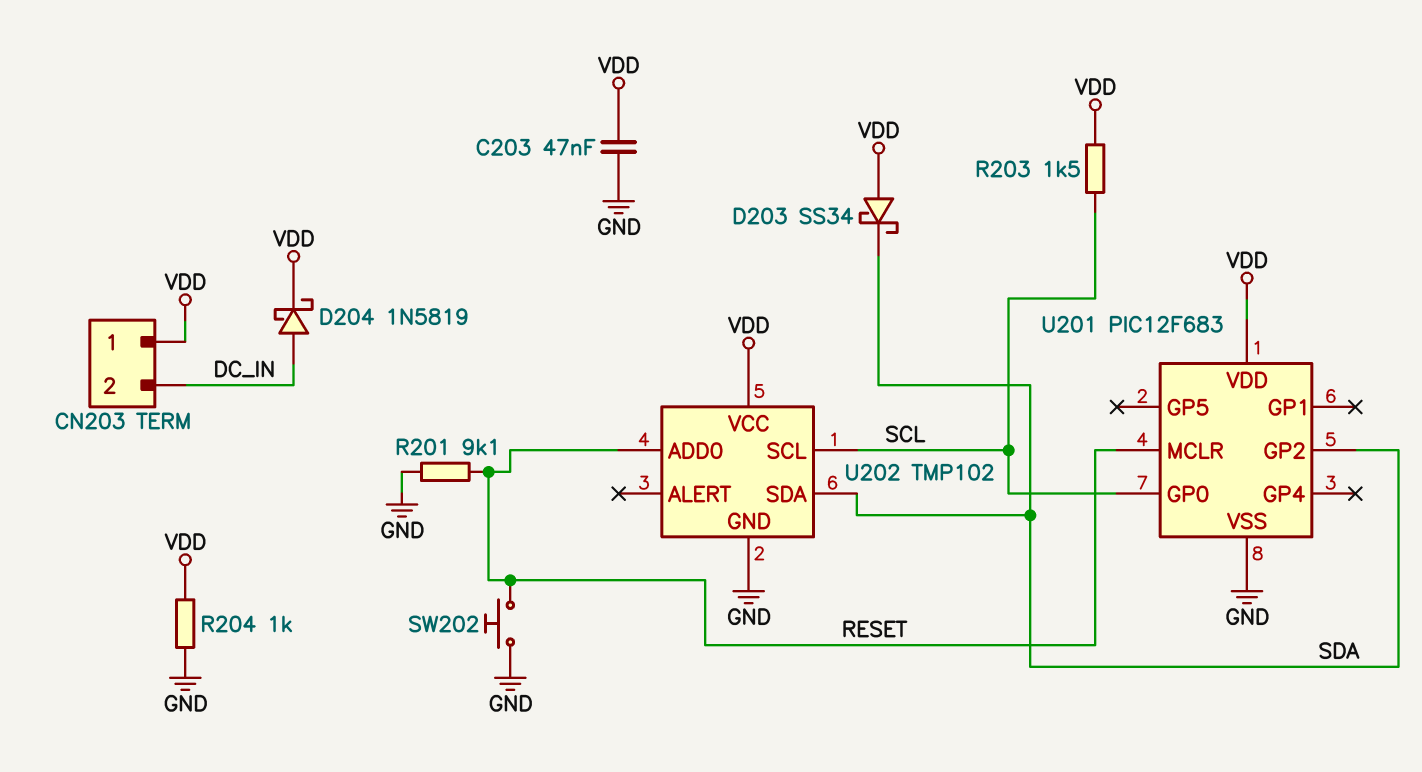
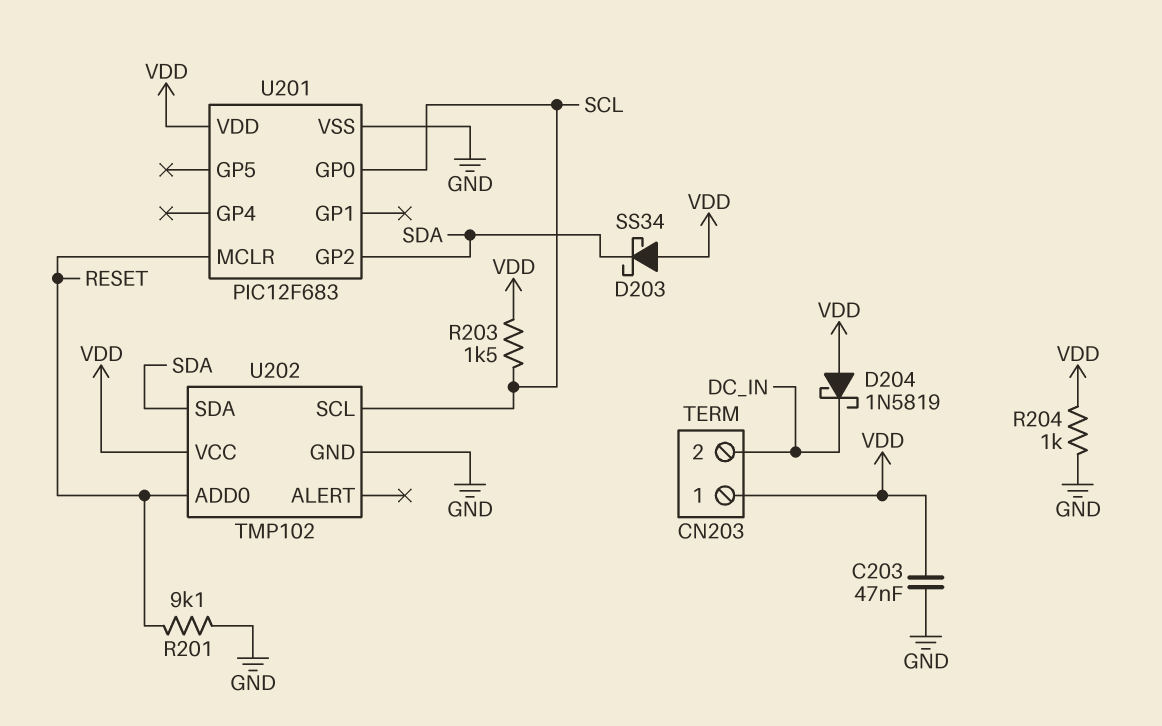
D204: schottky 1N5819 (A DC_IN, K VDD) -> schottky 1N5819 (A VDD, K DC_IN)
SW202: button (GND, RESET) -> none

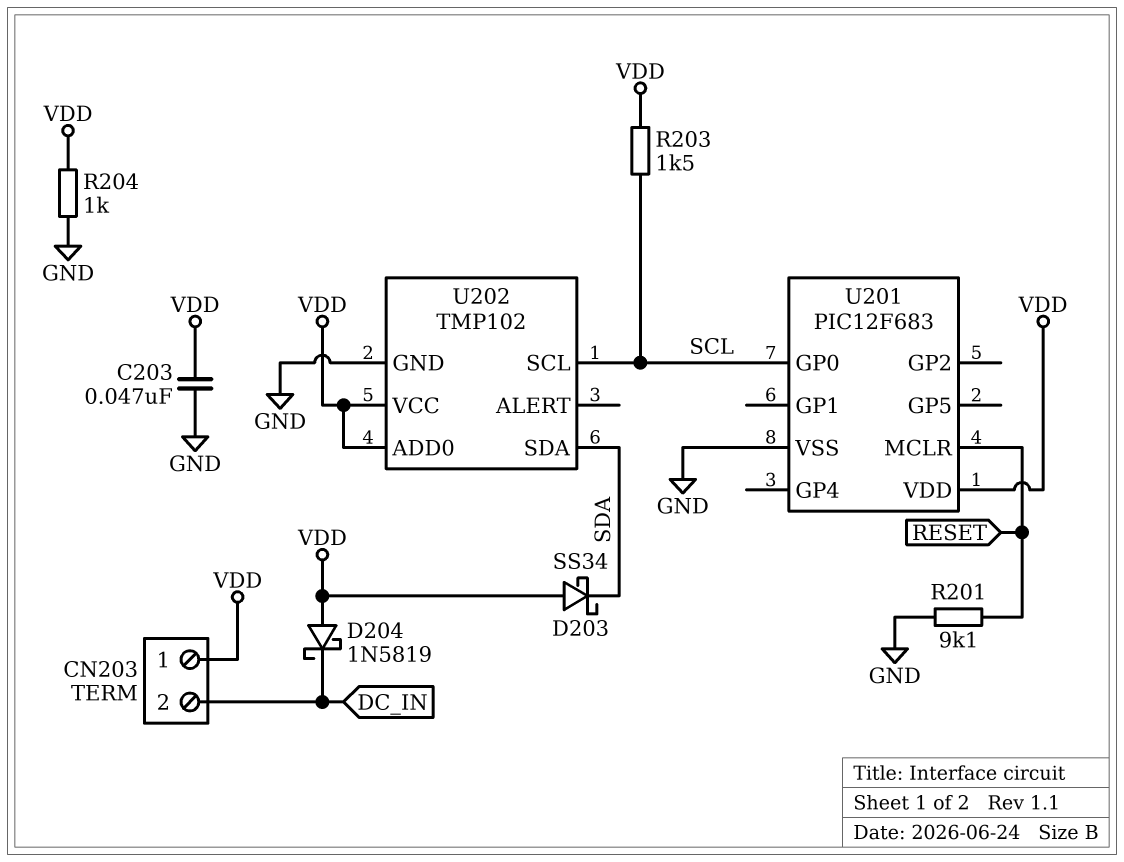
U201 pin GP2: SDA -> none
U202 pin ADD0: RESET -> VDD

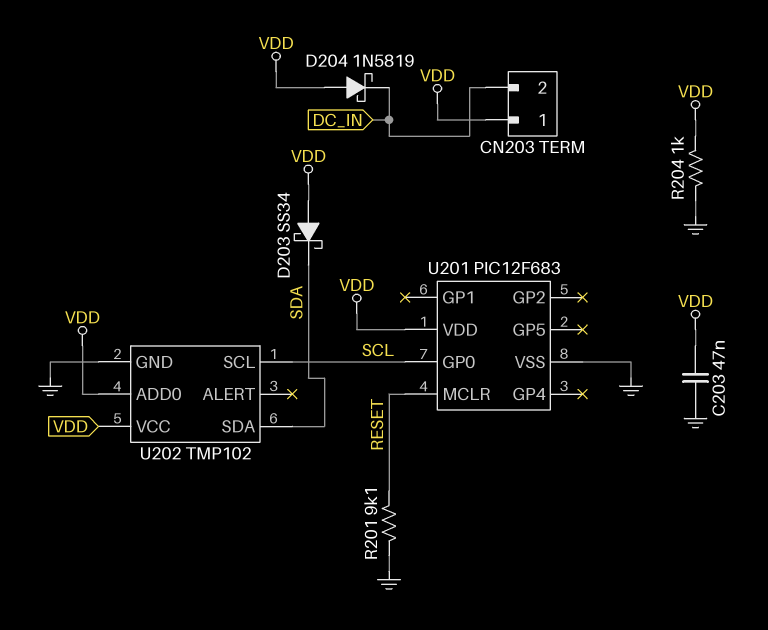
R203: 1.5k (SCL, VDD) -> none

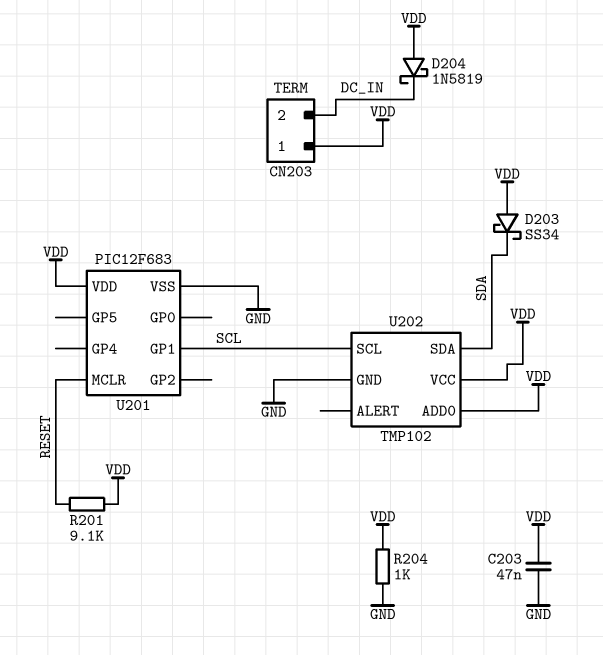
R201: 9.1k (GND, RESET) -> 9.1k (RESET, VDD)
U201 pin GP0: SCL -> none
U201 pin GP1: none -> SCL

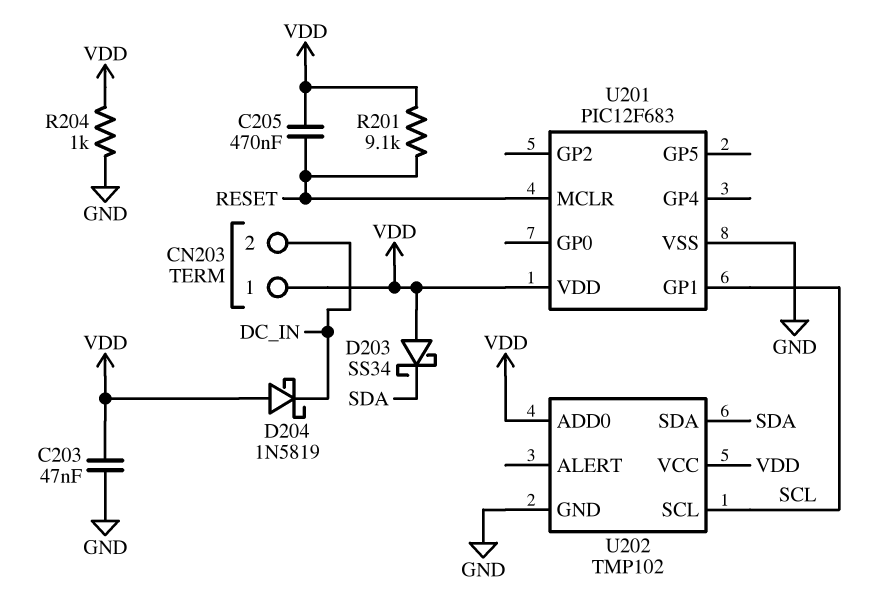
C205: none -> 470nF (RESET, VDD)

